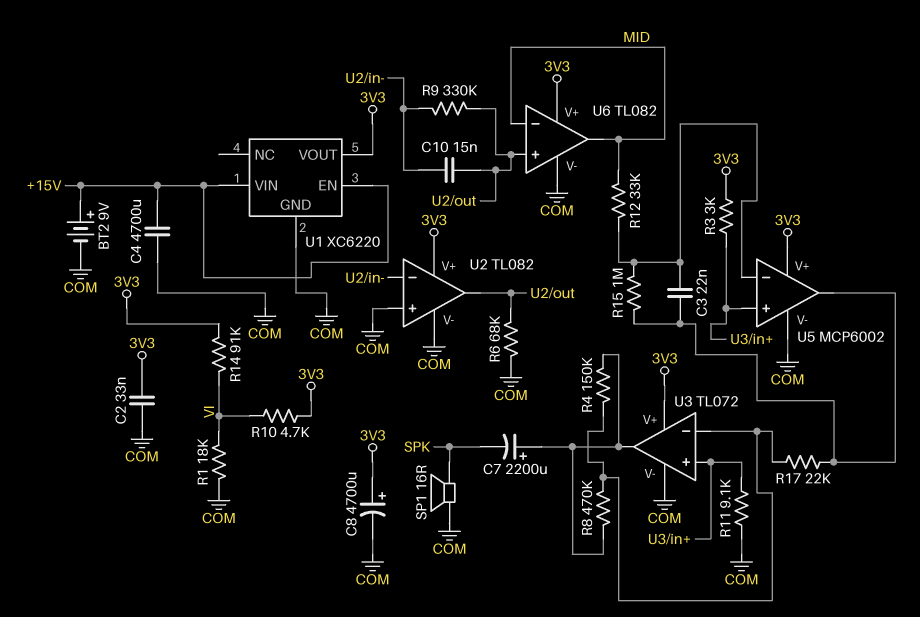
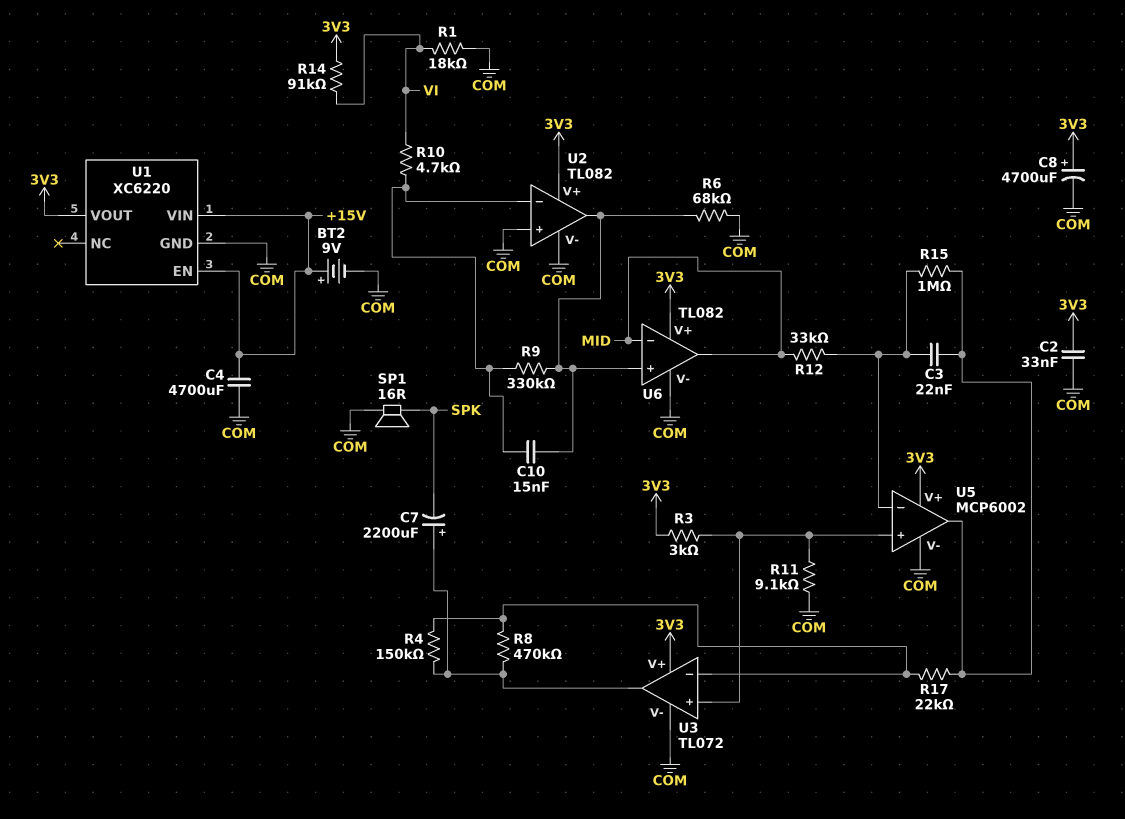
R10: 4.7k (3V3, VI) -> 4.7k (U2/in-, VI)

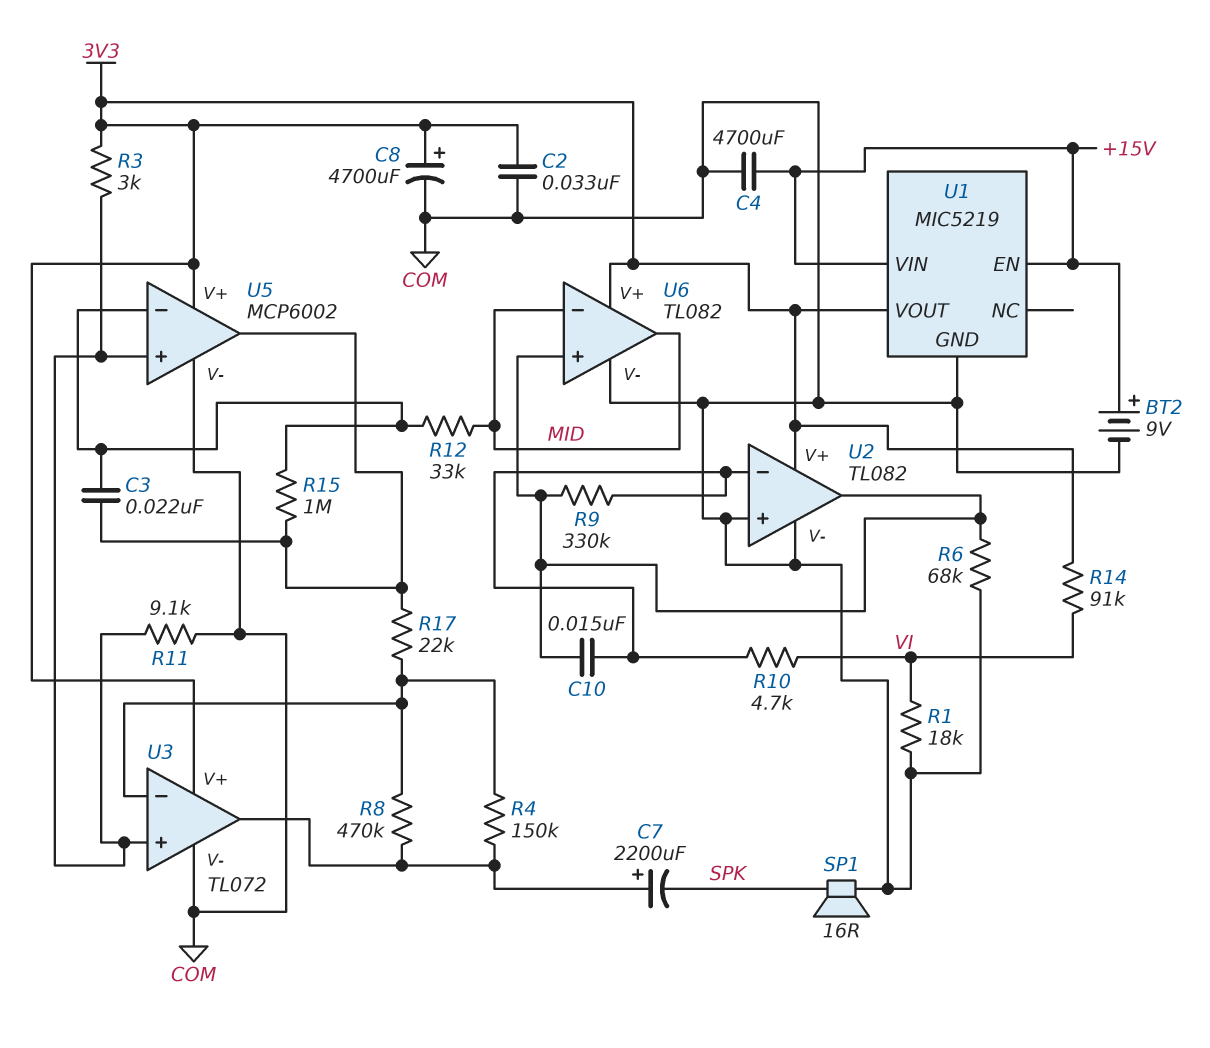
U1: XC6220 -> MIC5219

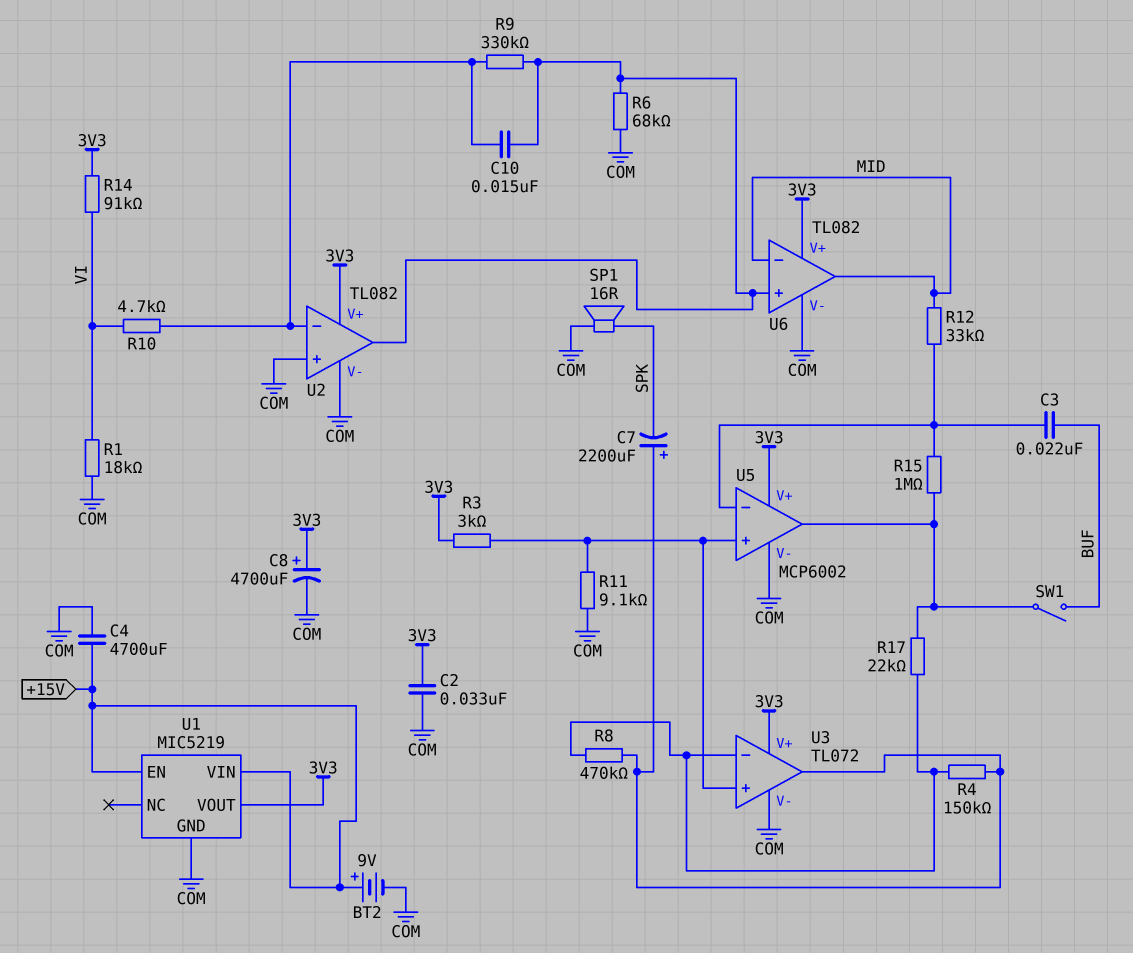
C3: 22nF (U5/in-, U5/out) -> 22nF (BUF, U5/in-)
SW1: none -> switch (BUF, U5/out)

